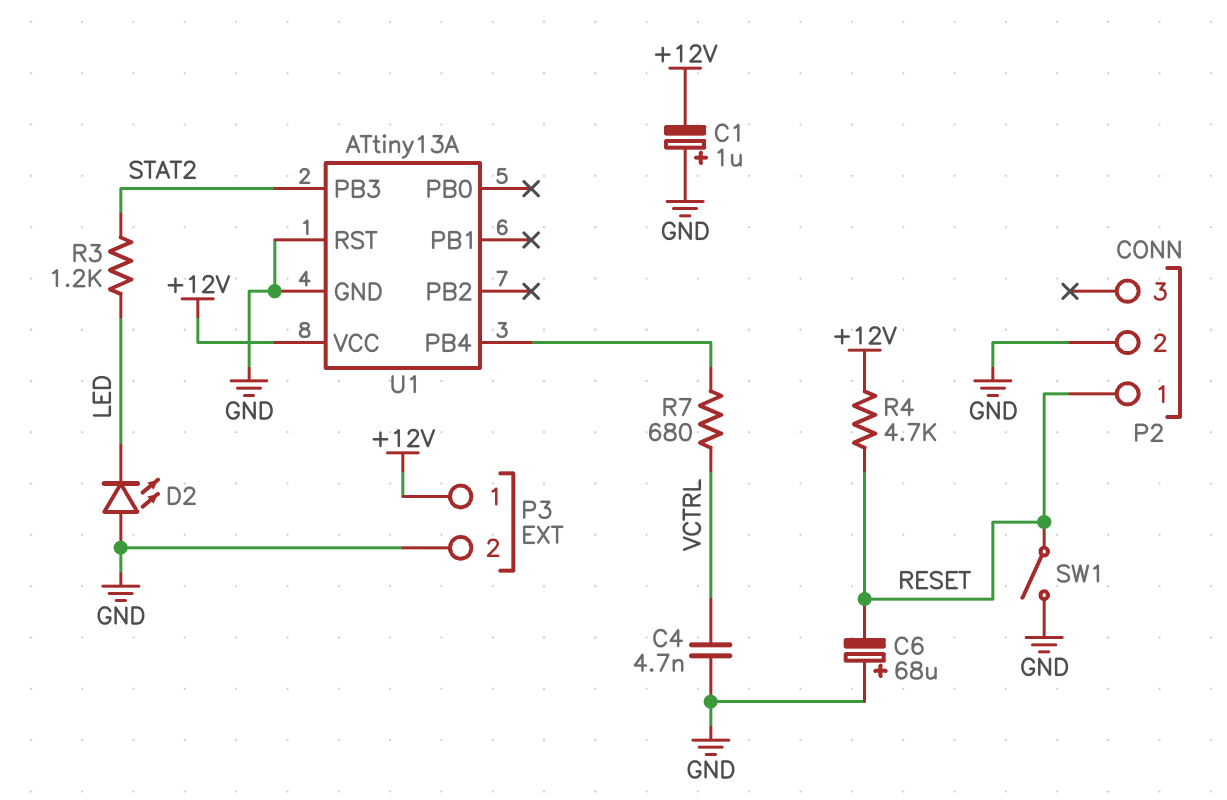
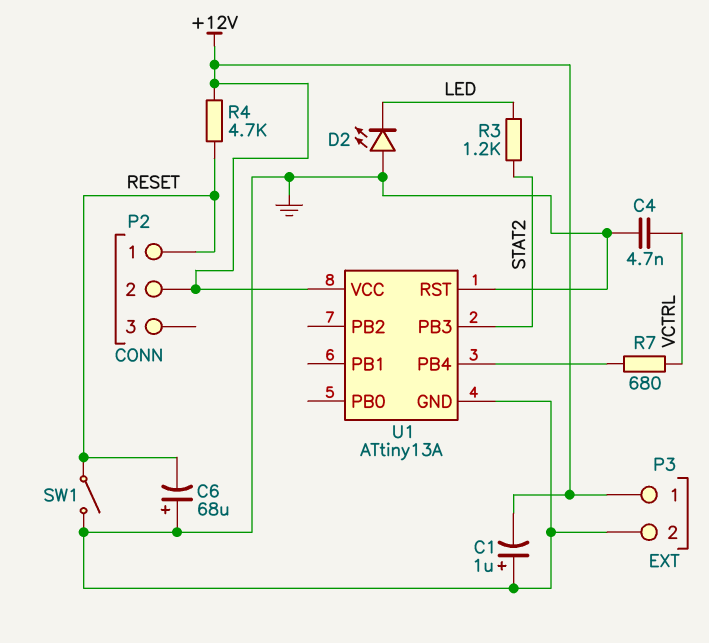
P2 pin 2: GND -> +12V

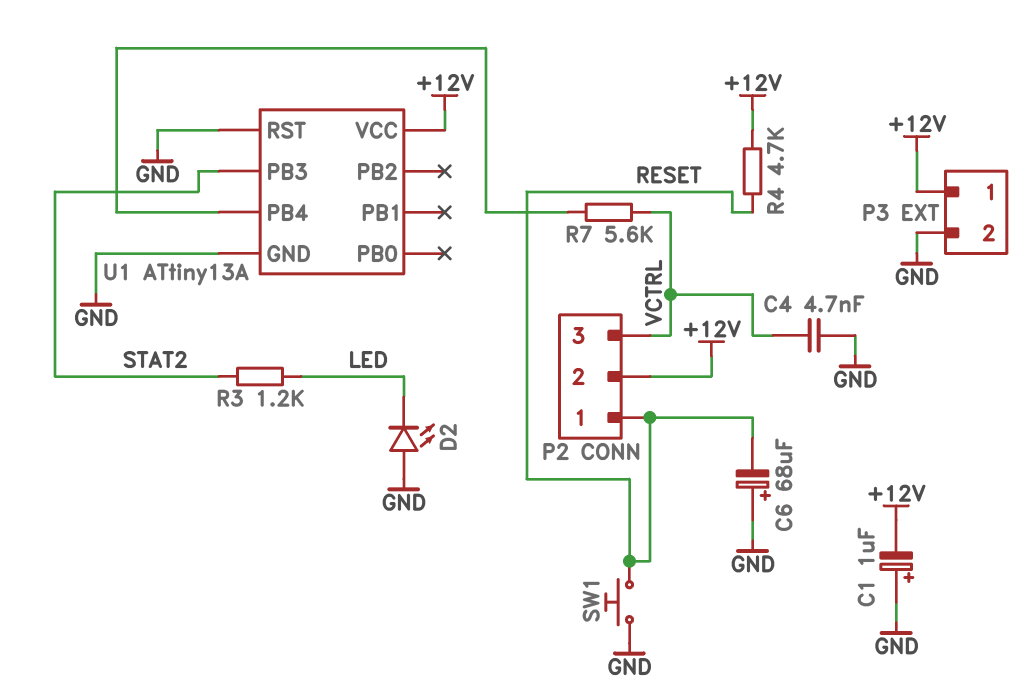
P2 pin 3: none -> VCTRL
R7: 680 (U1/PB4, VCTRL) -> 5.6k (U1/PB4, VCTRL)
SW1: switch (GND, RESET) -> button (GND, RESET)

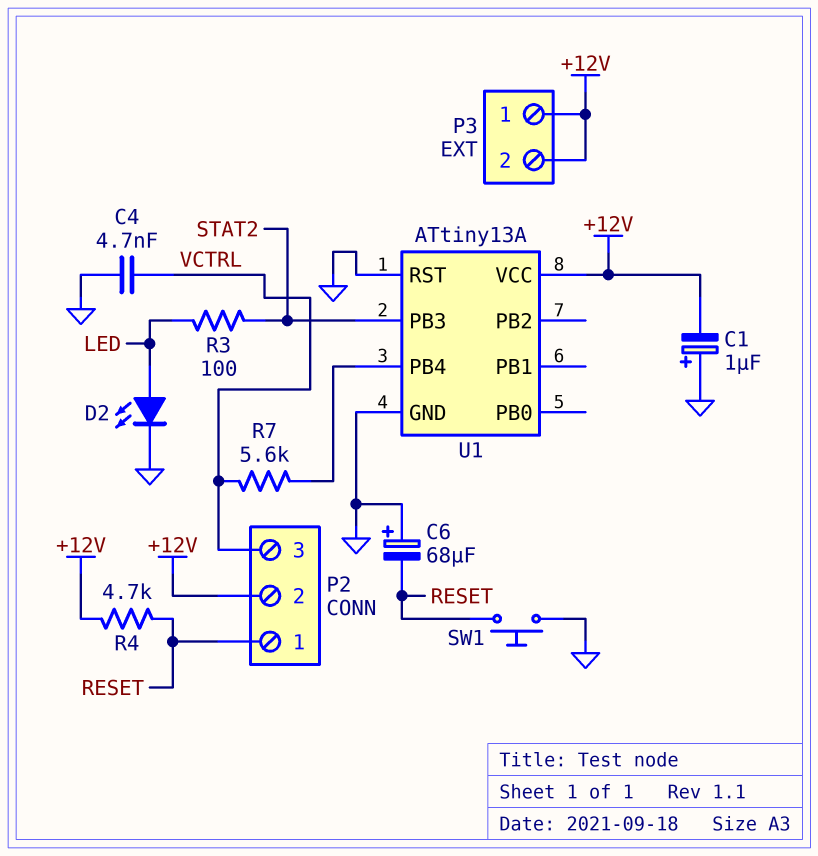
D2: LED (A GND, K LED) -> LED (A LED, K GND)
P3 pin 2: GND -> +12V
R3: 1.2k (LED, STAT2) -> 100 (LED, STAT2)

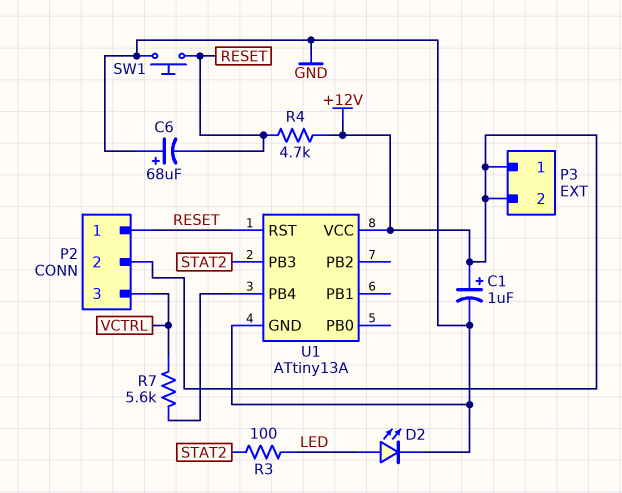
C1: 1uF (plus GND, minus +12V) -> 1uF (plus +12V, minus GND)
C4: 4.7nF (GND, VCTRL) -> none
U1 pin RST: GND -> RESET

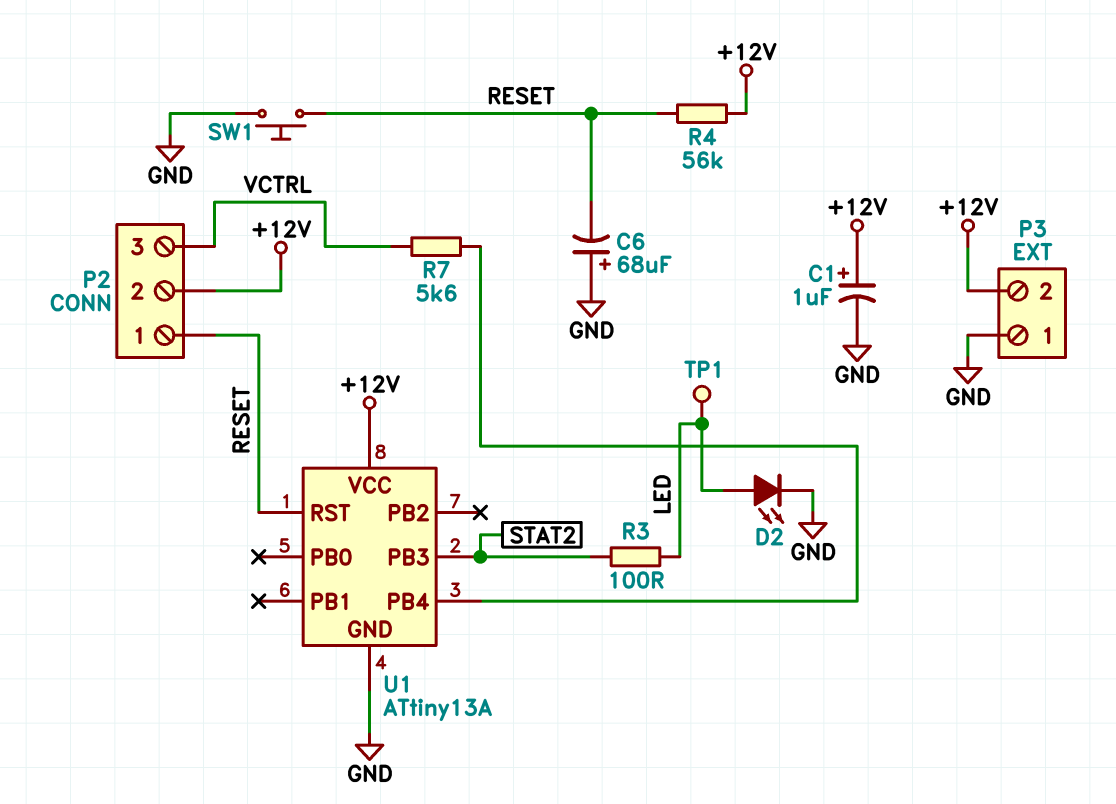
P3 pin 1: +12V -> GND
R4: 4.7k (+12V, RESET) -> 56k (+12V, RESET)
TP1: none -> test point (LED)

